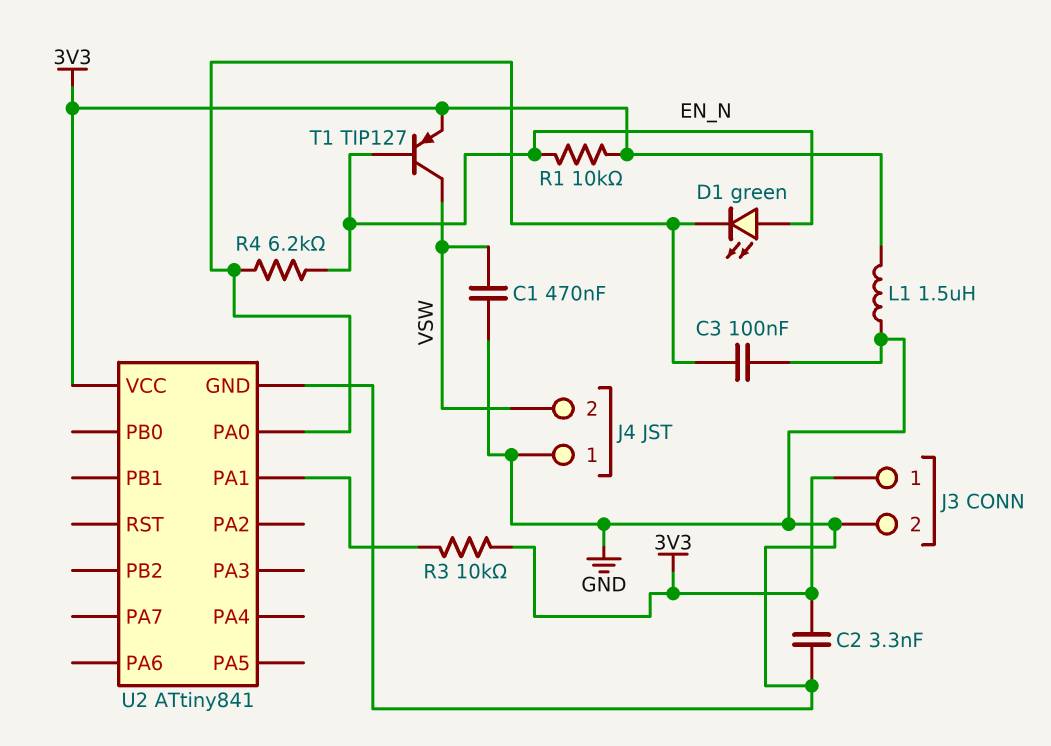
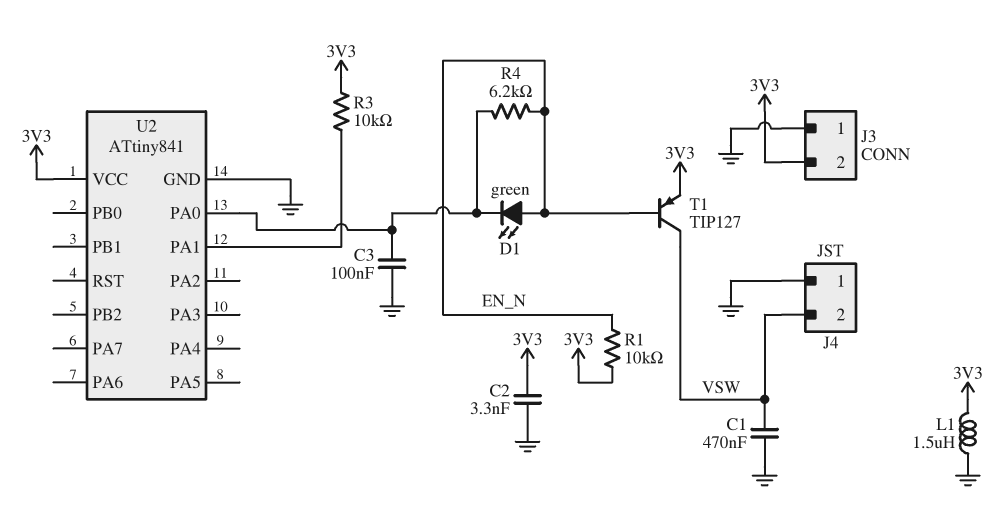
J3 pin 1: 3V3 -> GND
J3 pin 2: GND -> 3V3

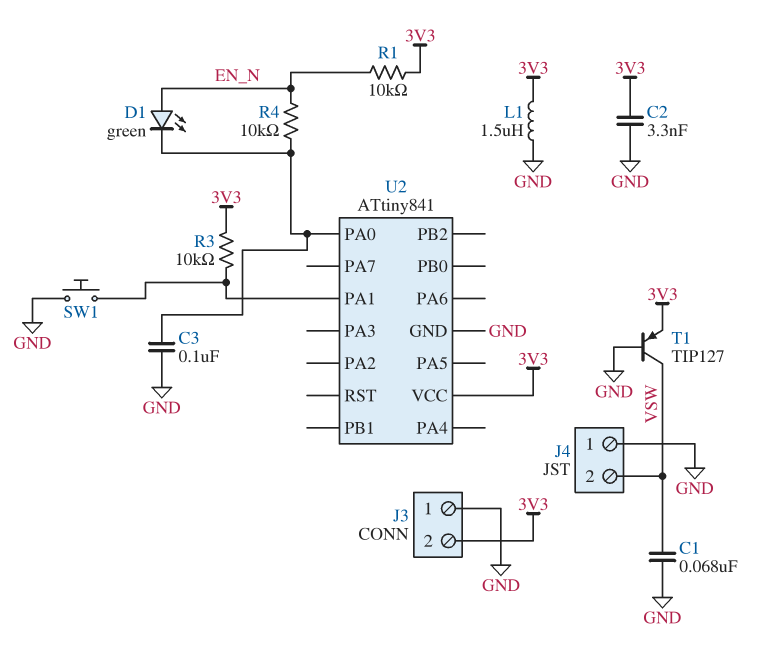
C1: 470nF (GND, VSW) -> 68nF (GND, VSW)
R4: 6.2k (EN_N, U2/PA0) -> 10k (EN_N, U2/PA0)
SW1: none -> button (GND, U2/PA1)
T1: PNP TIP127 (B EN_N, C VSW, E 3V3) -> PNP TIP127 (B GND, C VSW, E 3V3)

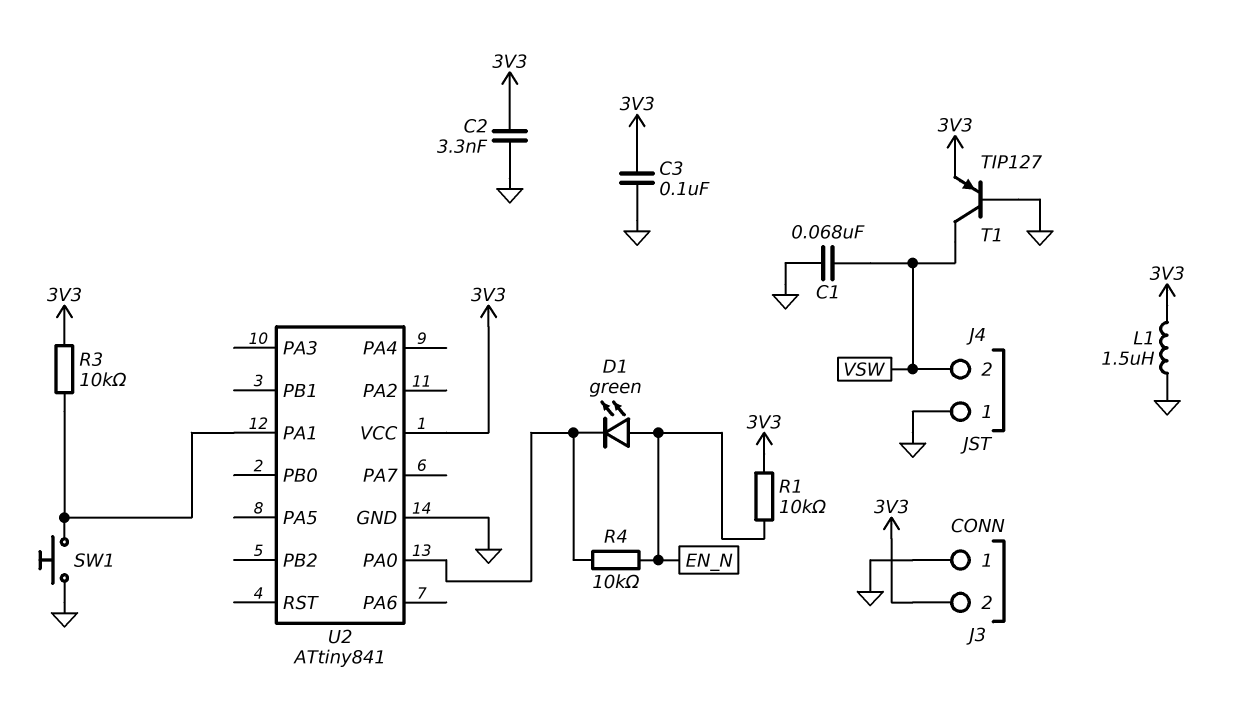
C3: 100nF (GND, U2/PA0) -> 100nF (3V3, GND)

